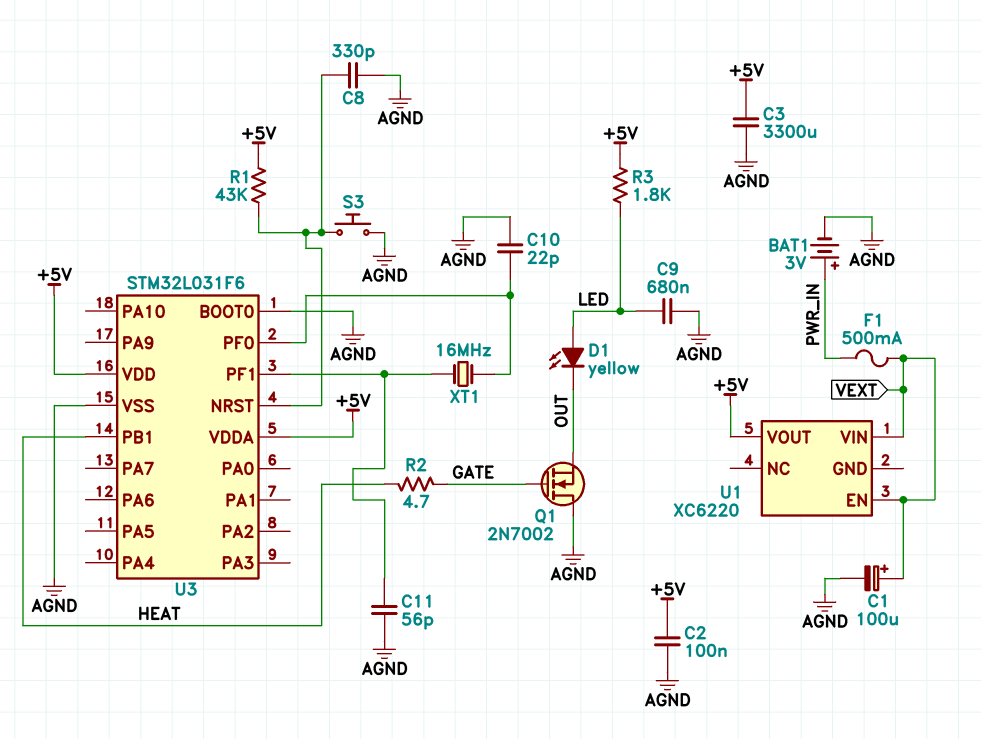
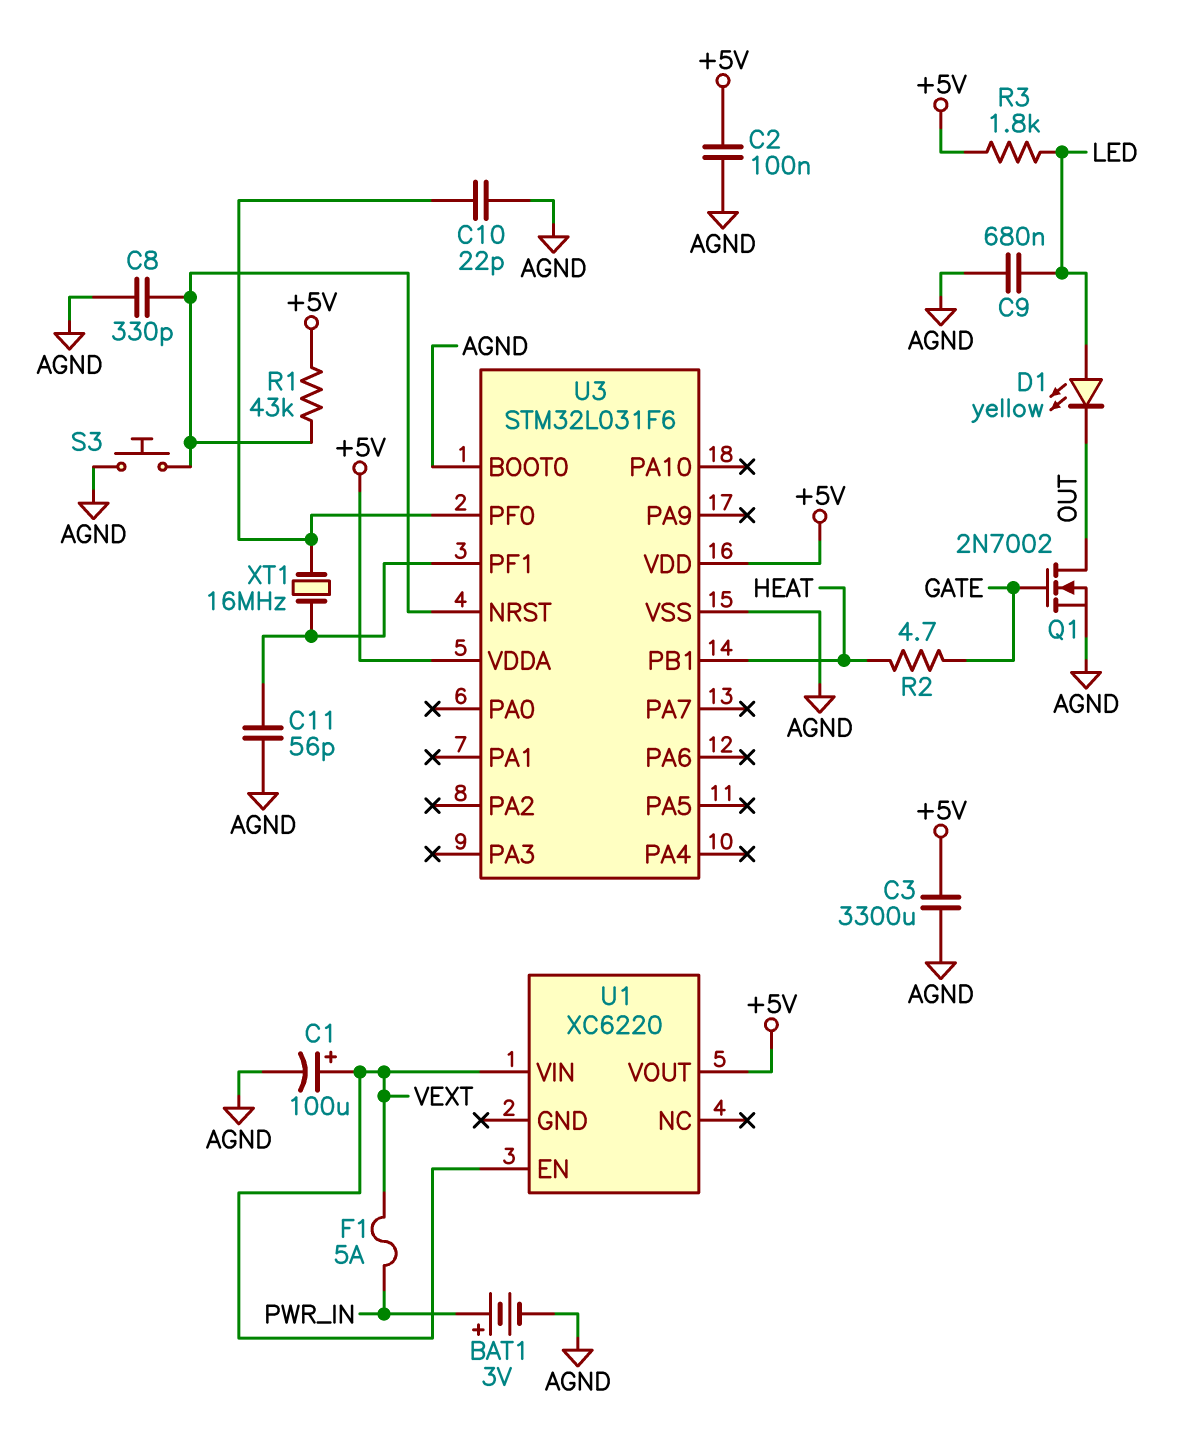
F1: 500mA (PWR_IN, VEXT) -> 5A (PWR_IN, VEXT)
Q1: NMOS 2N7002 (G GATE, D AGND, S OUT) -> NMOS 2N7002 (G GATE, D OUT, S AGND)

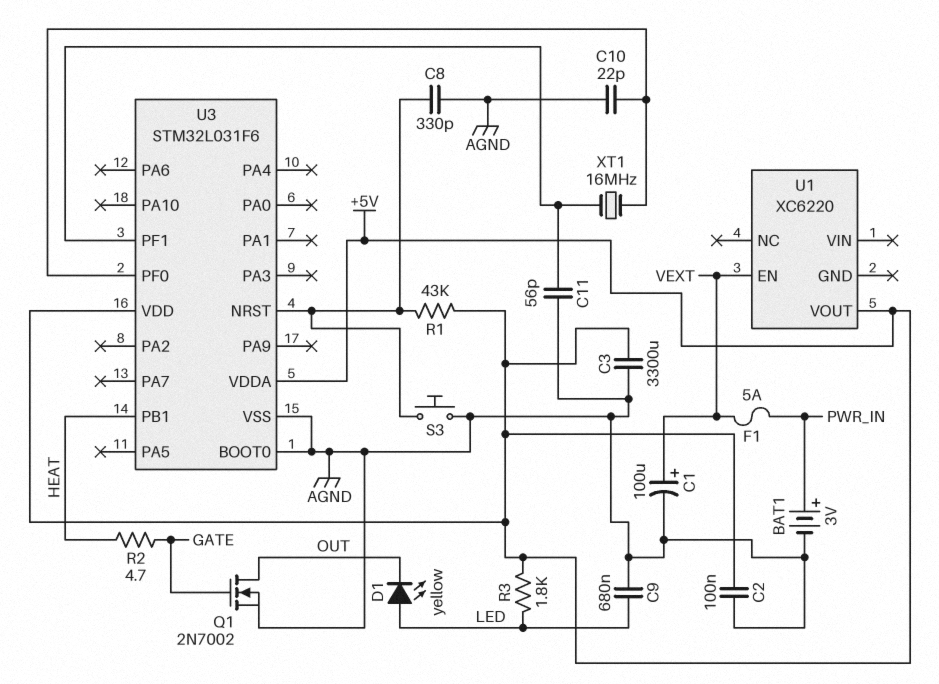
U1 pin VIN: VEXT -> none

